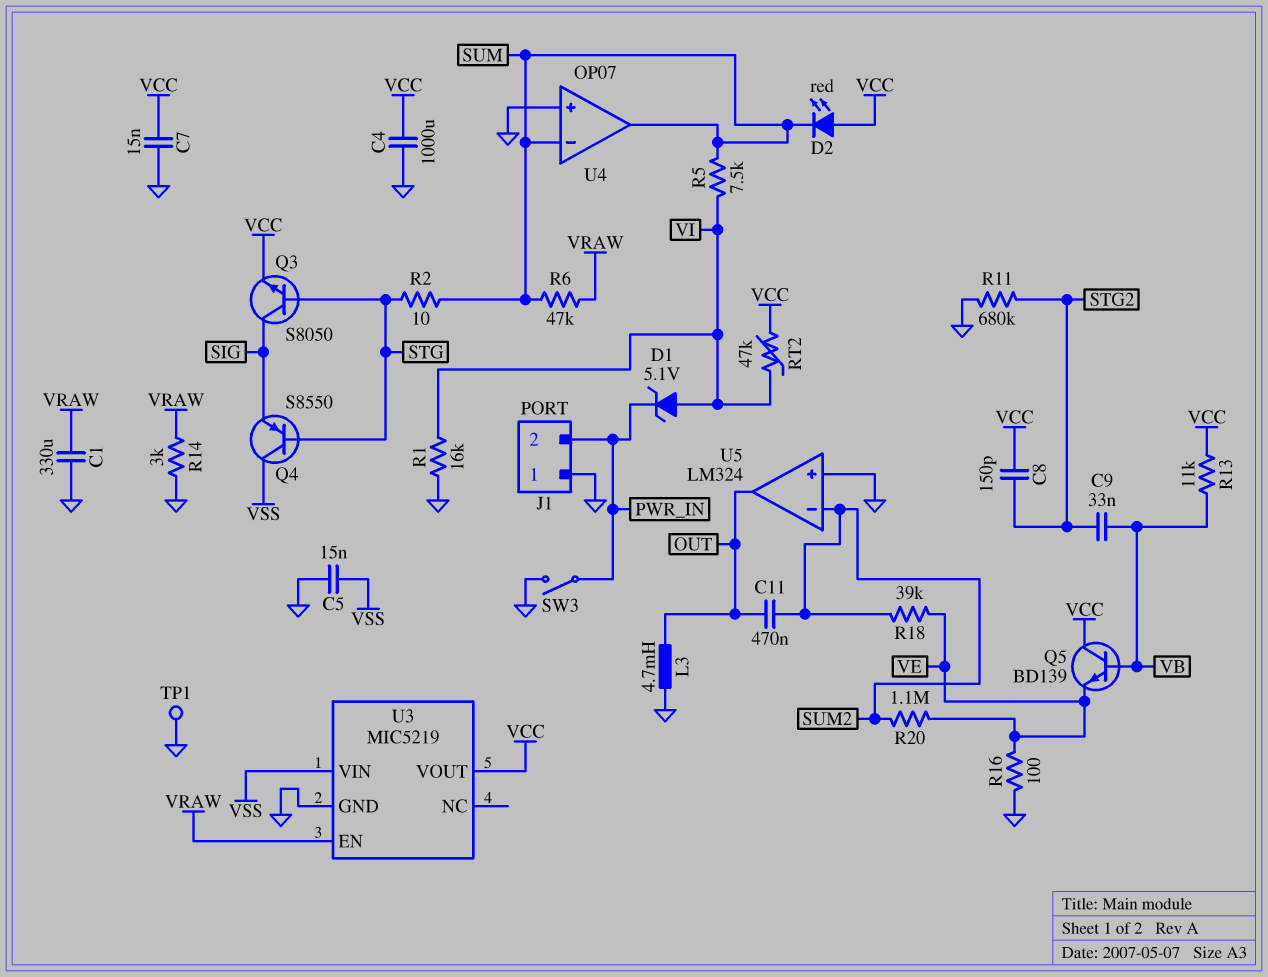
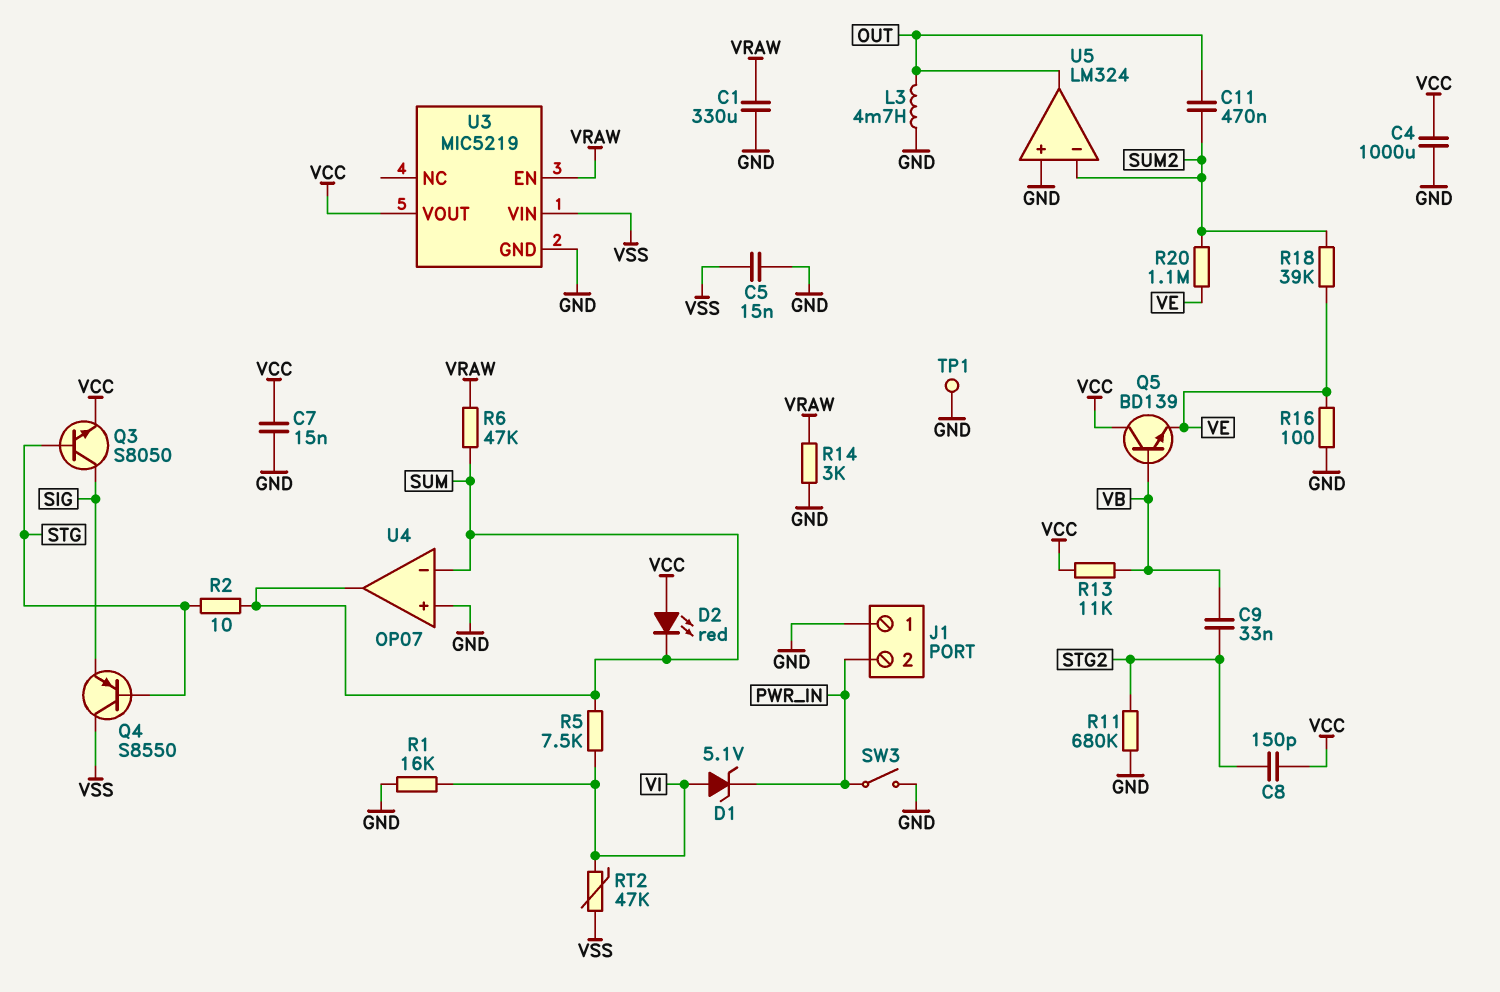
RT2: 47k (VCC, VI) -> 47k (VI, VSS)

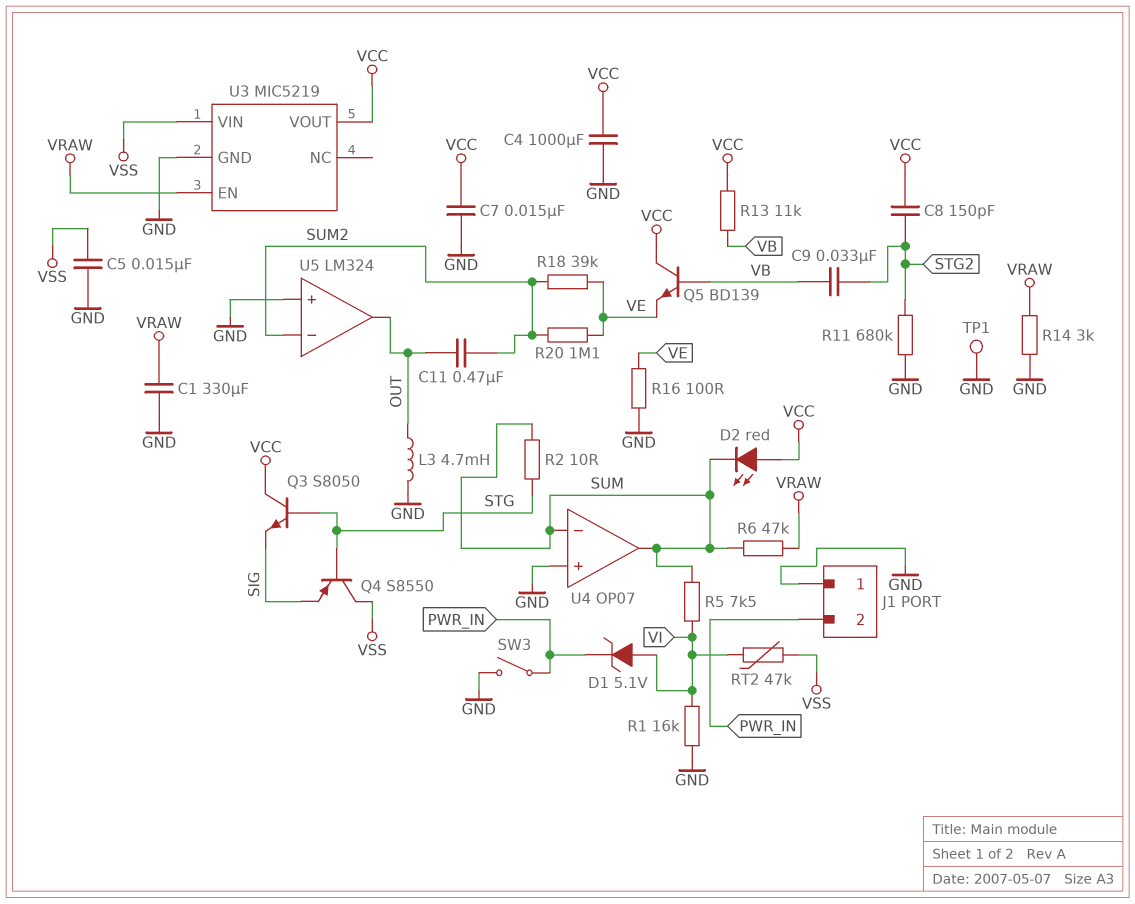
Q3: NPN S8050 (B STG, C SIG, E VCC) -> NPN S8050 (B STG, C VCC, E SIG)

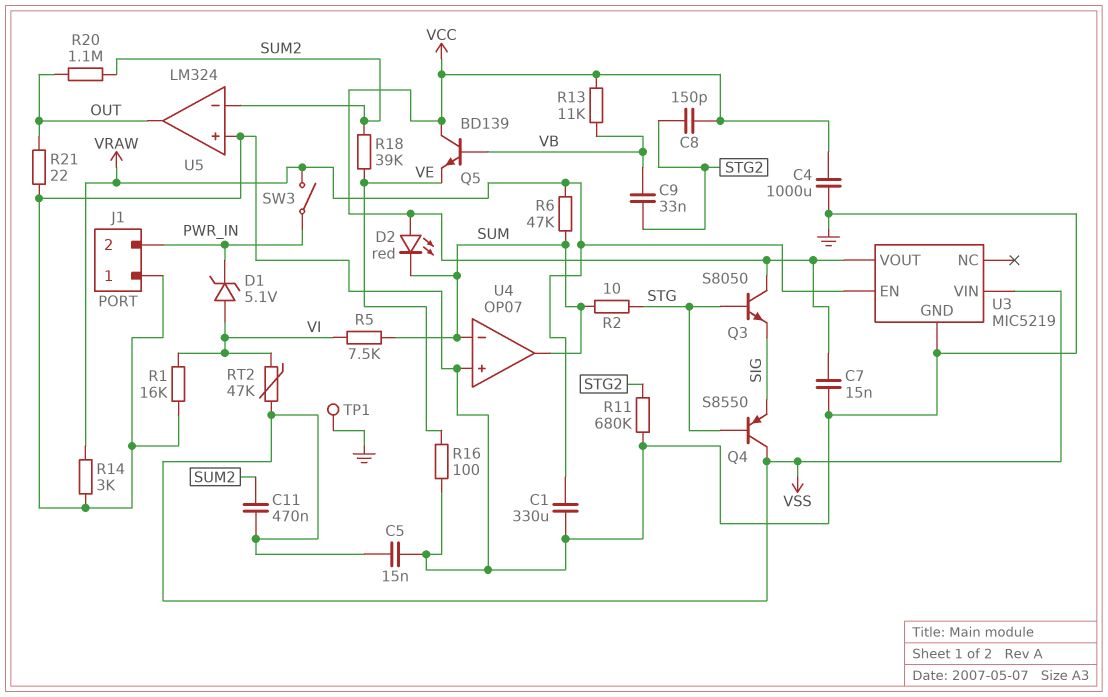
C11: 470nF (OUT, SUM2) -> 470nF (SUM2, VSS)
L3: 4.7mH (GND, OUT) -> none
R20: 1.1M (SUM2, VE) -> 1.1M (OUT, SUM2)
R21: none -> 22 (GND, OUT)
SW3: switch (GND, PWR_IN) -> switch (PWR_IN, VRAW)

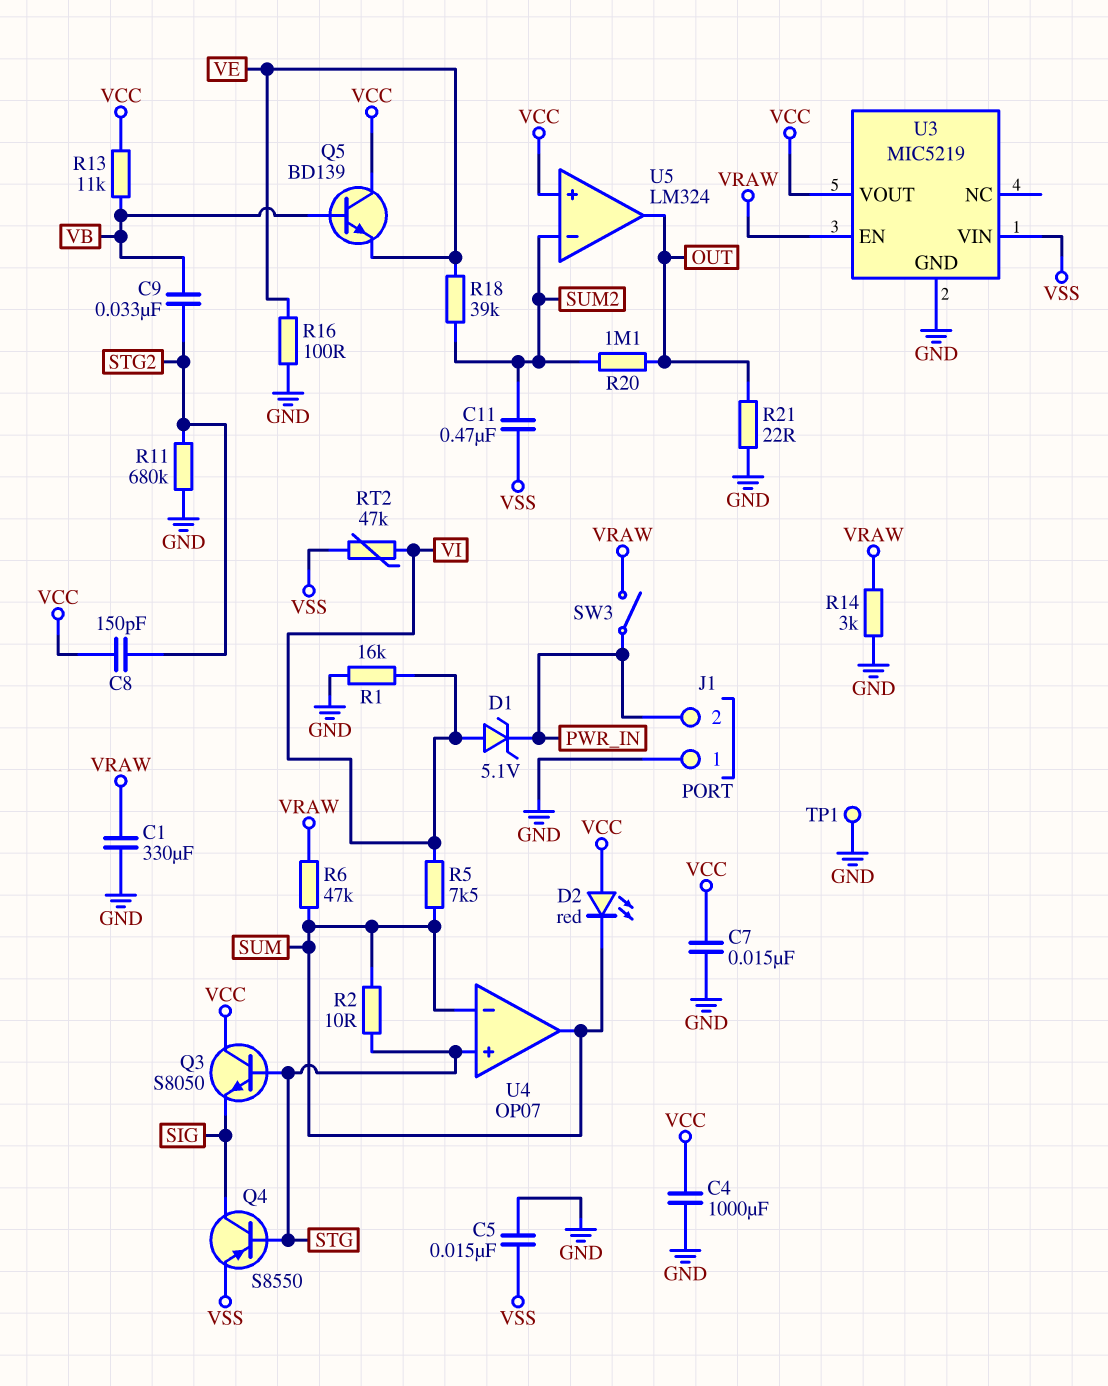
Q4: PNP S8550 (B STG, C VSS, E SIG) -> PNP S8550 (B STG, C SIG, E VSS)
U4 pin in+: GND -> STG
U5 pin in+: GND -> VCC

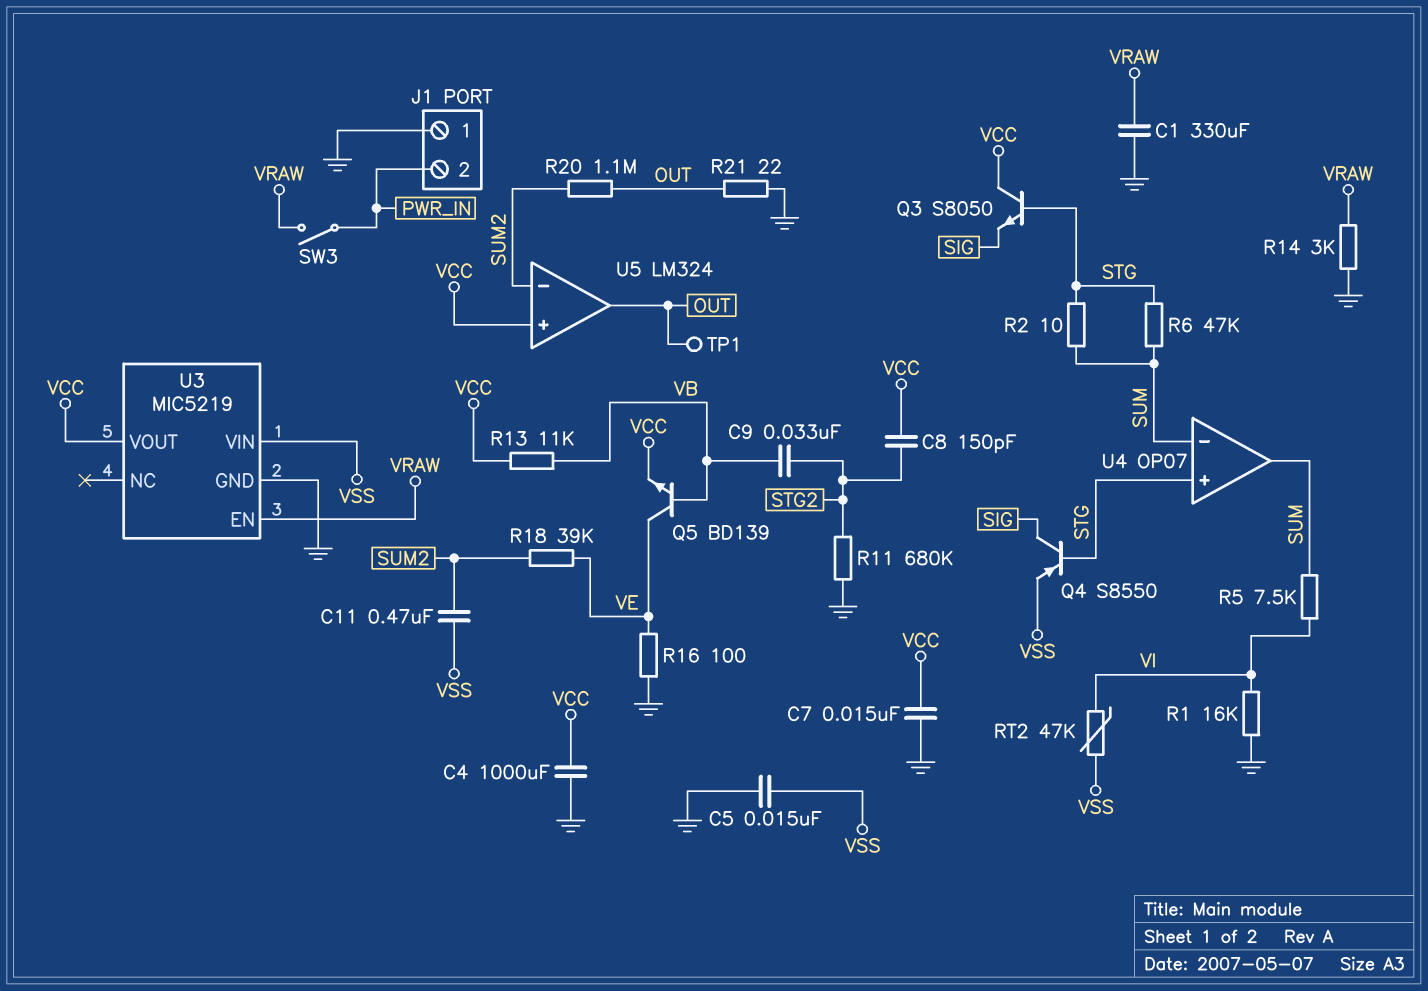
D1: zener 5.1V (A VI, K PWR_IN) -> none
D2: LED red (A VCC, K SUM) -> none
Q5: NPN BD139 (B VB, C VCC, E VE) -> NPN BD139 (B VB, C VE, E VCC)
R6: 47k (SUM, VRAW) -> 47k (STG, SUM)
TP1: test point (GND) -> test point (OUT)

